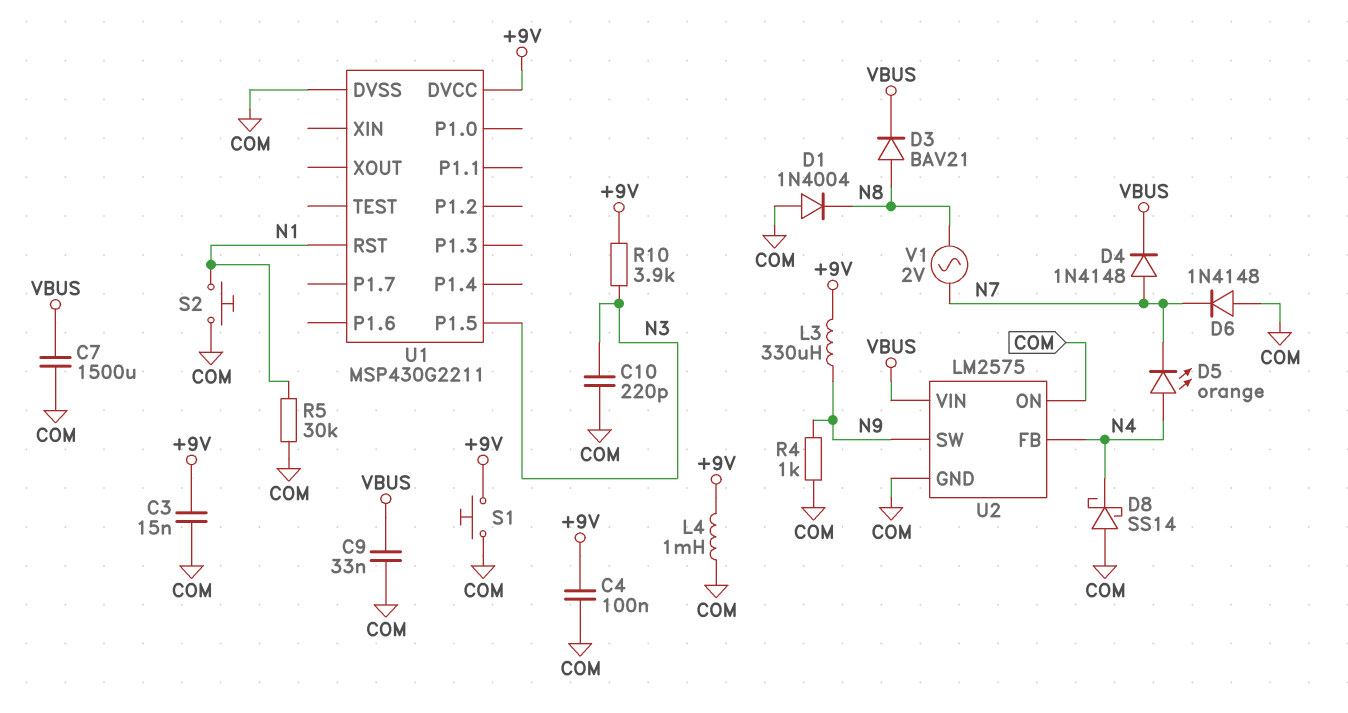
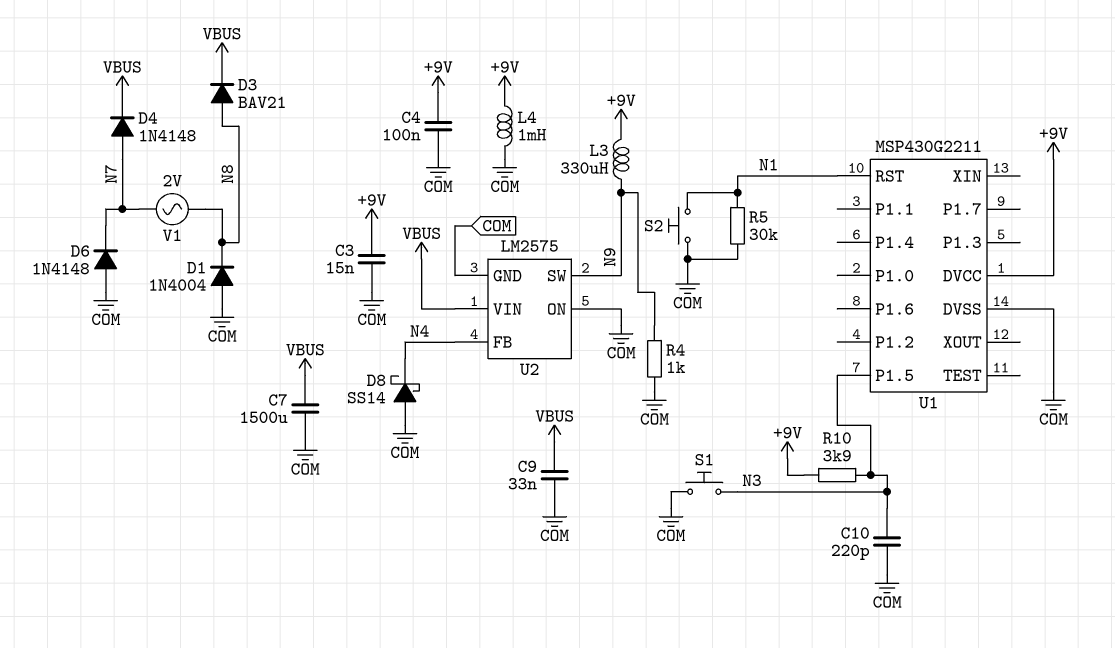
D5: LED orange (A N4, K N7) -> none
S1: button (+9V, COM) -> button (COM, N3)

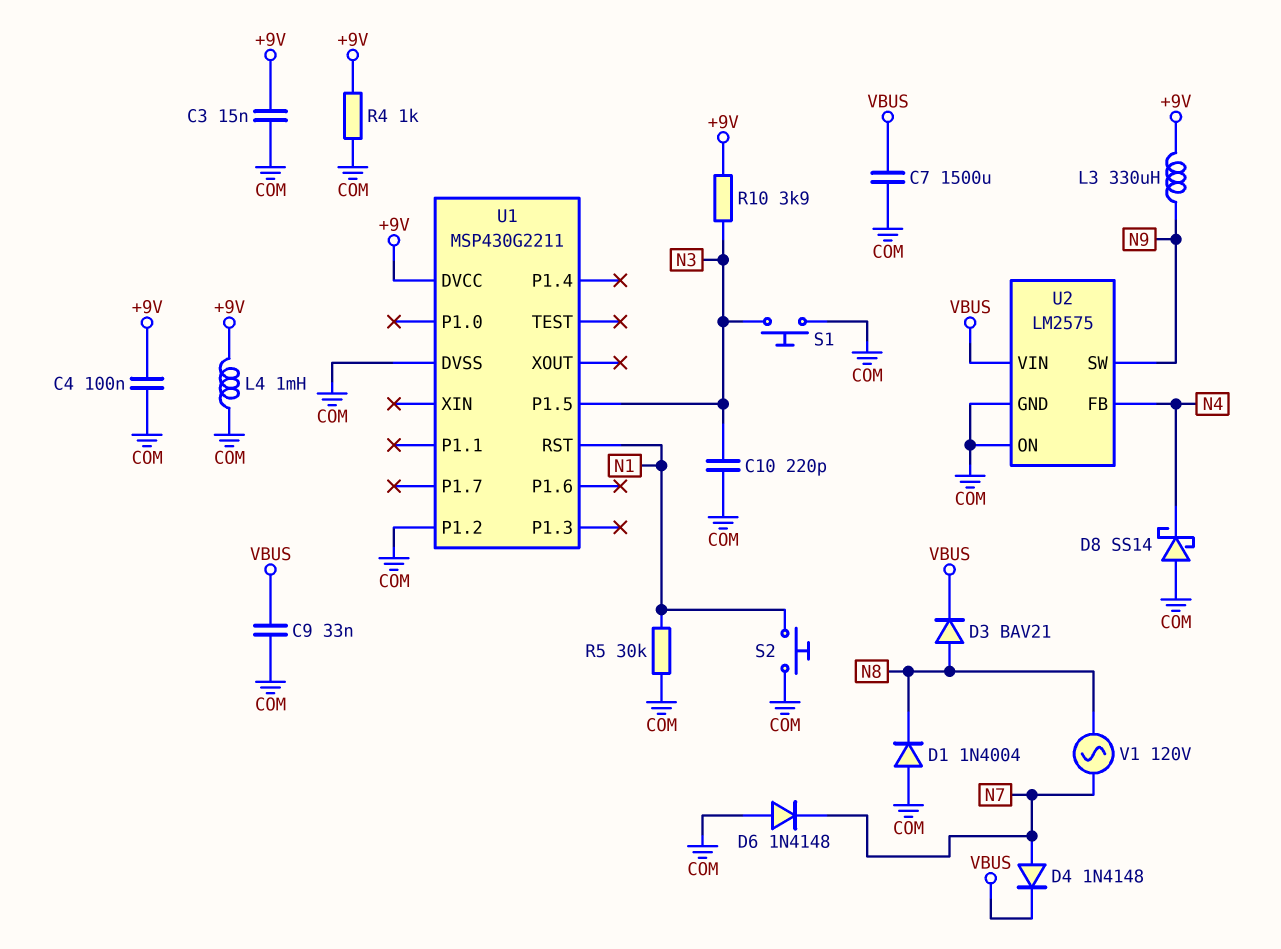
R4: 1k (COM, N9) -> 1k (+9V, COM)
U1 pin P1.2: none -> COM
V1: AC 2V (N7, N8) -> AC 120V (N7, N8)

